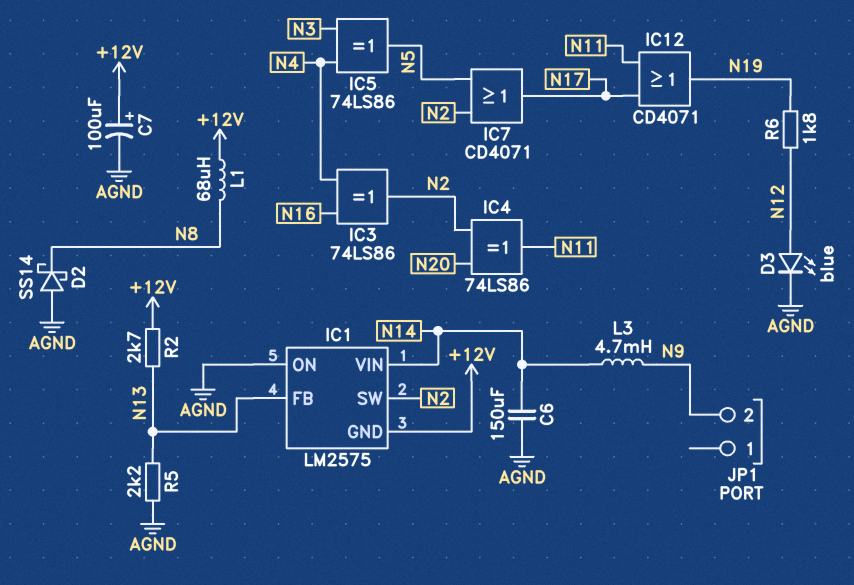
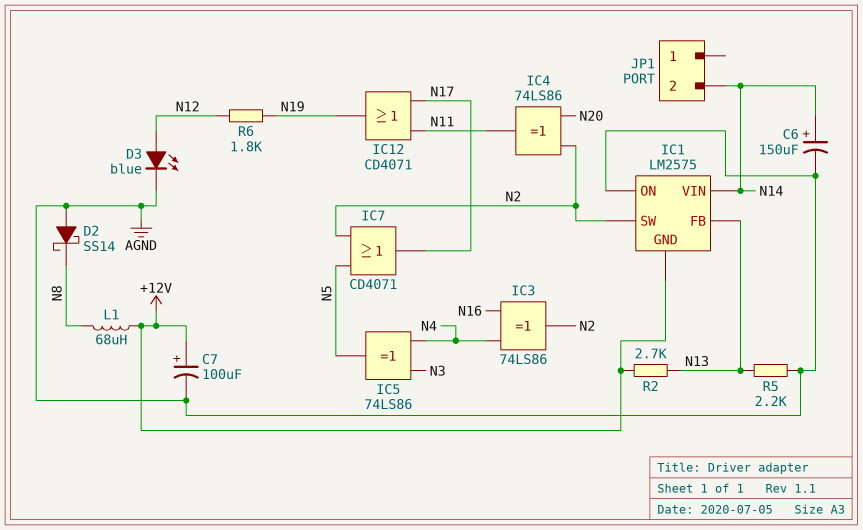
C6: 150uF (AGND, N14) -> 150uF (plus N14, minus AGND)
JP1 pin 2: N9 -> N14
L3: 4.7mH (N9, N14) -> none

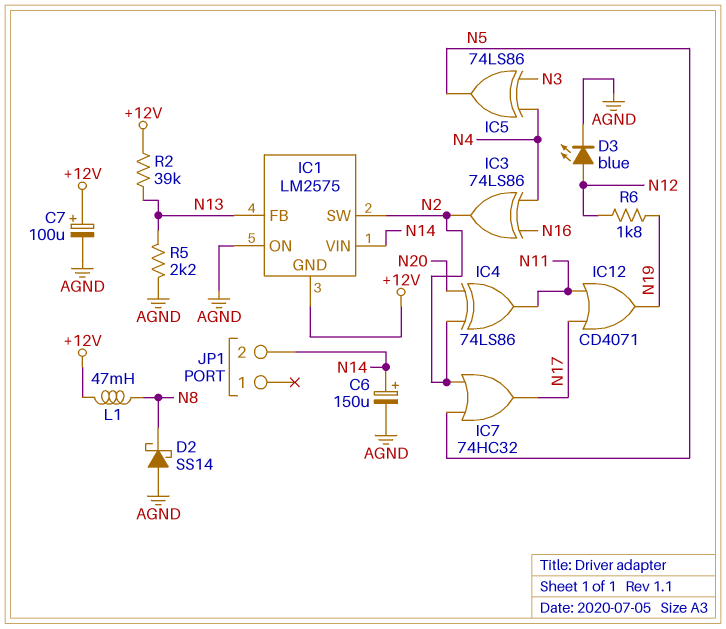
IC7: OR CD4071 (in N2, in N5, out N17) -> OR 74HC32 (in N2, in N5, out N17)
L1: 68uH (+12V, N8) -> 47mH (+12V, N8)
R2: 2.7k (+12V, N13) -> 39k (+12V, N13)

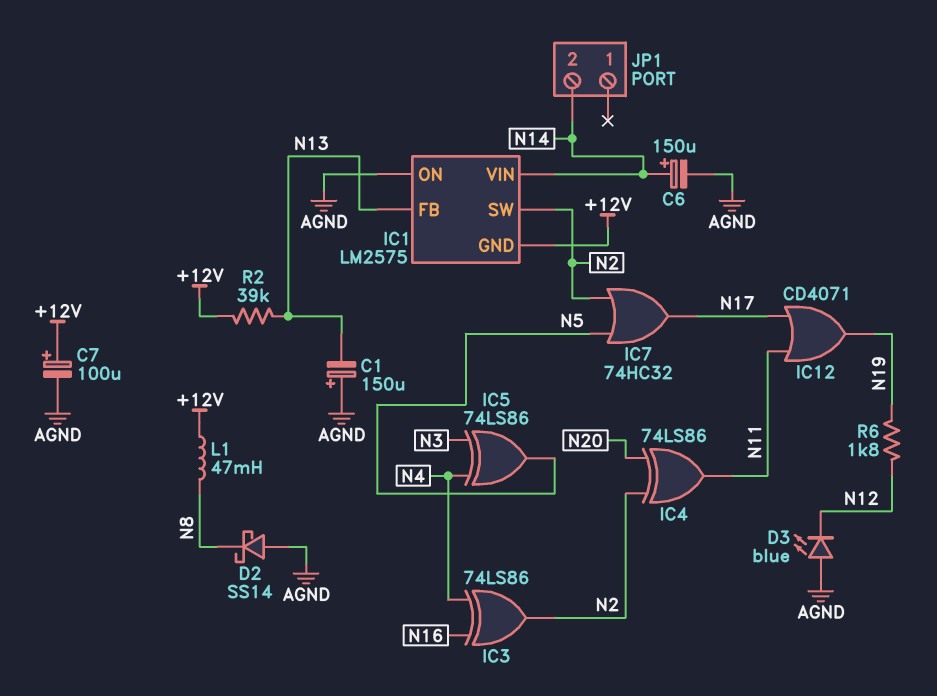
C1: none -> 150uF (plus AGND, minus N13)
D3: LED blue (A N12, K AGND) -> LED blue (A AGND, K N12)
R5: 2.2k (AGND, N13) -> none

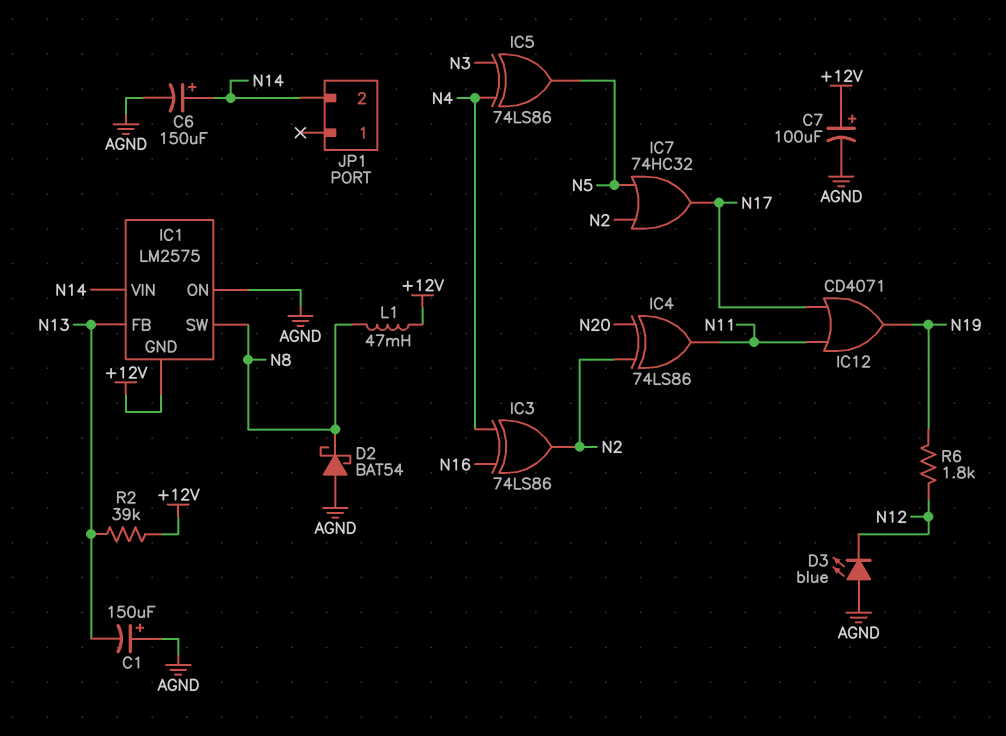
D2: schottky SS14 (A AGND, K N8) -> schottky BAT54 (A AGND, K N8)
IC1 pin SW: N2 -> N8

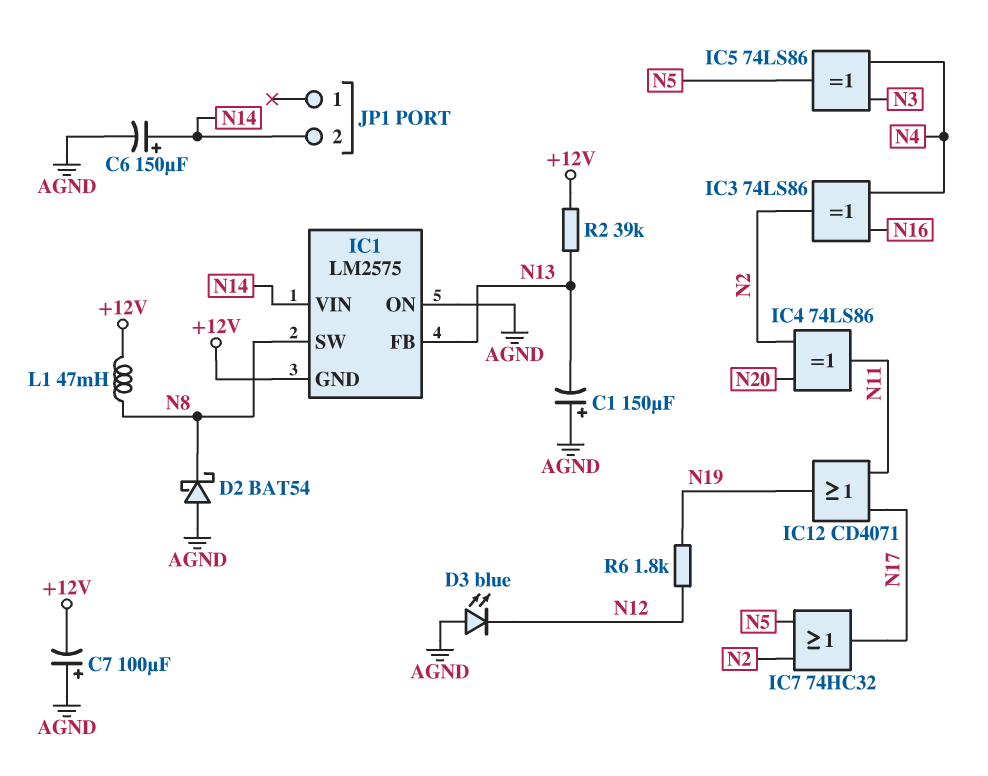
C7: 100uF (plus +12V, minus AGND) -> 100uF (plus AGND, minus +12V)

